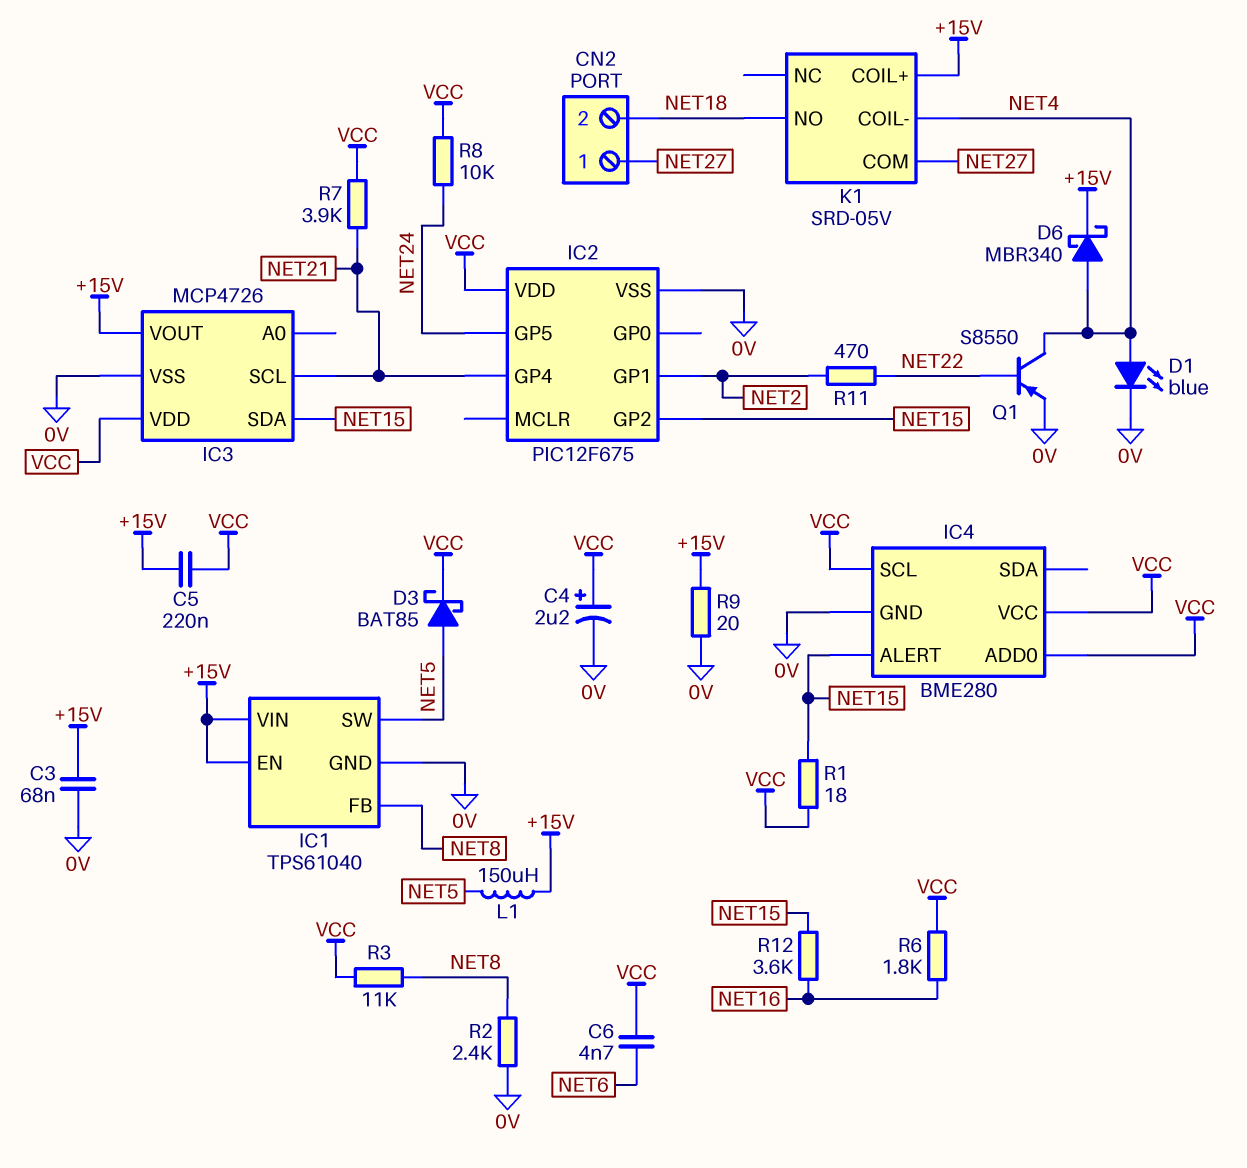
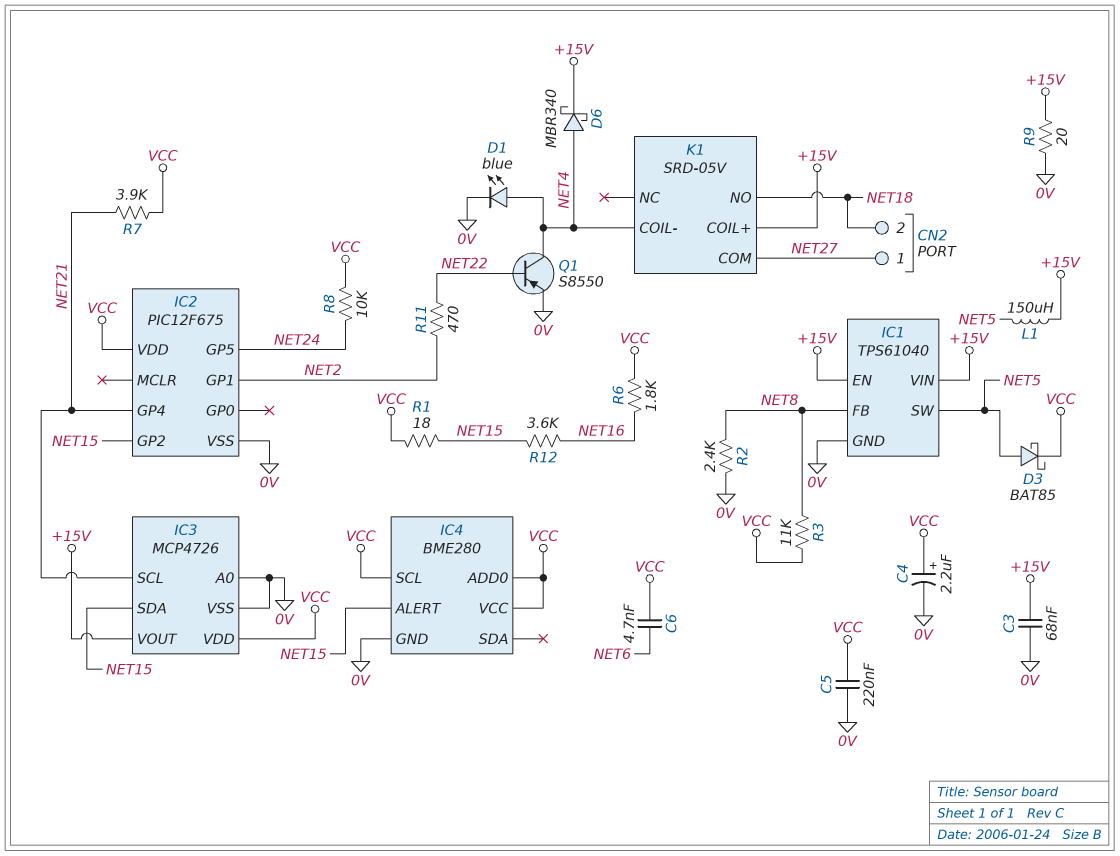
C5: 220nF (+15V, VCC) -> 220nF (0V, VCC)
IC3 pin A0: none -> 0V

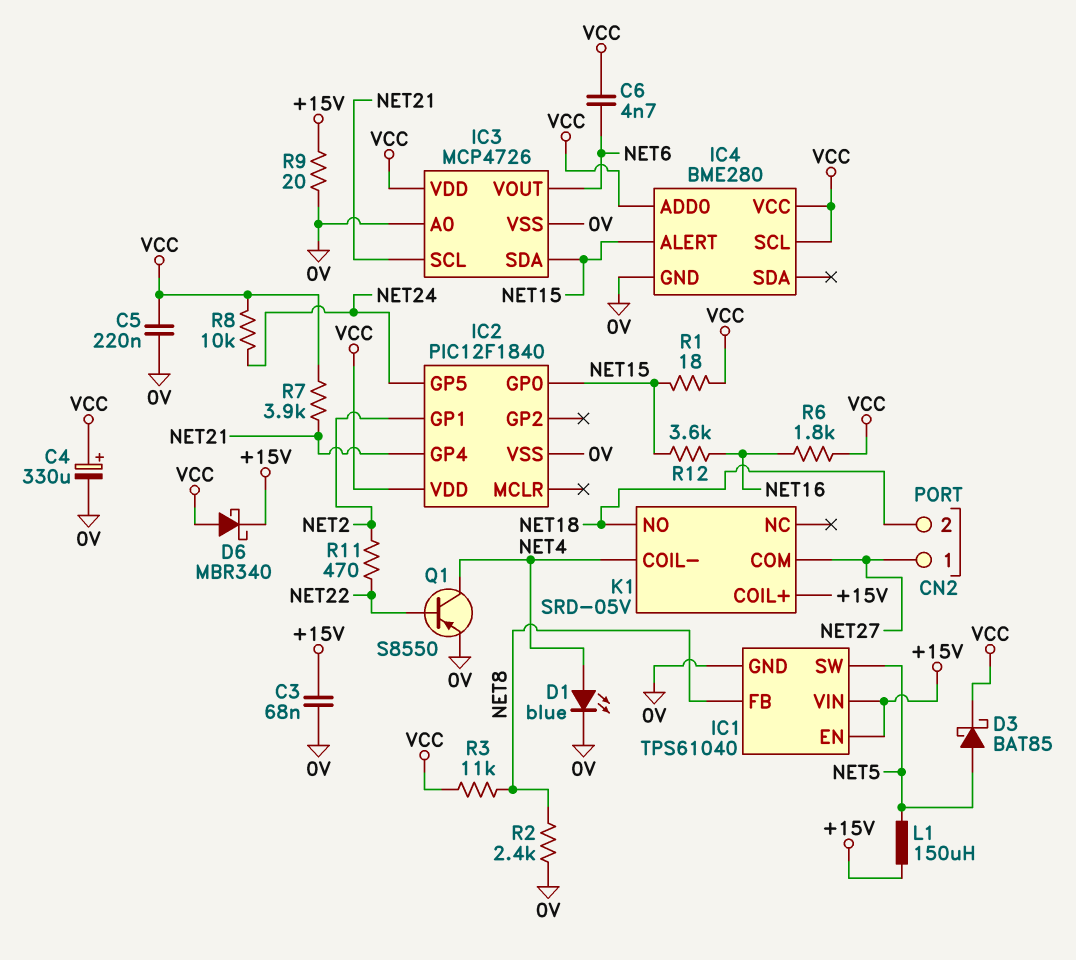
C4: 2.2uF (plus VCC, minus 0V) -> 330uF (plus VCC, minus 0V)
D6: schottky MBR340 (A NET4, K +15V) -> schottky MBR340 (A VCC, K +15V)
IC2: PIC12F675 -> PIC12F1840
IC2 pin GP0: none -> NET15
IC2 pin GP2: NET15 -> none
IC3 pin VOUT: +15V -> NET6

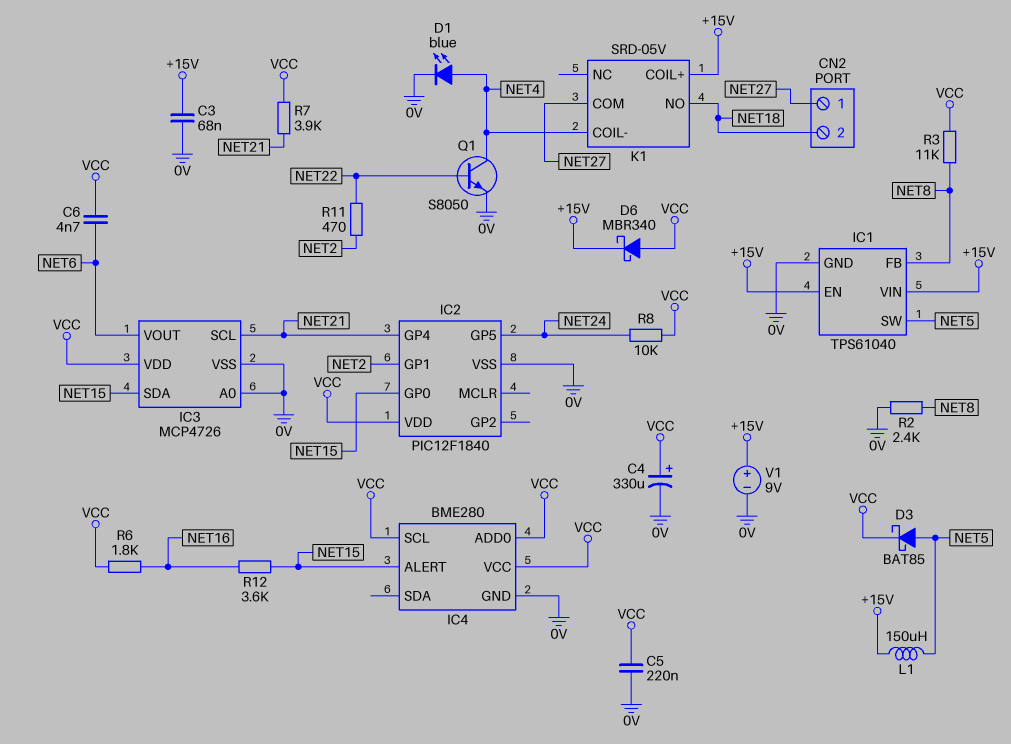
Q1: PNP S8550 (B NET22, C NET4, E 0V) -> NPN S8050 (B NET22, C NET4, E 0V)
R1: 18 (NET15, VCC) -> none
R9: 20 (+15V, 0V) -> none
V1: none -> 9V (plus +15V, minus 0V)

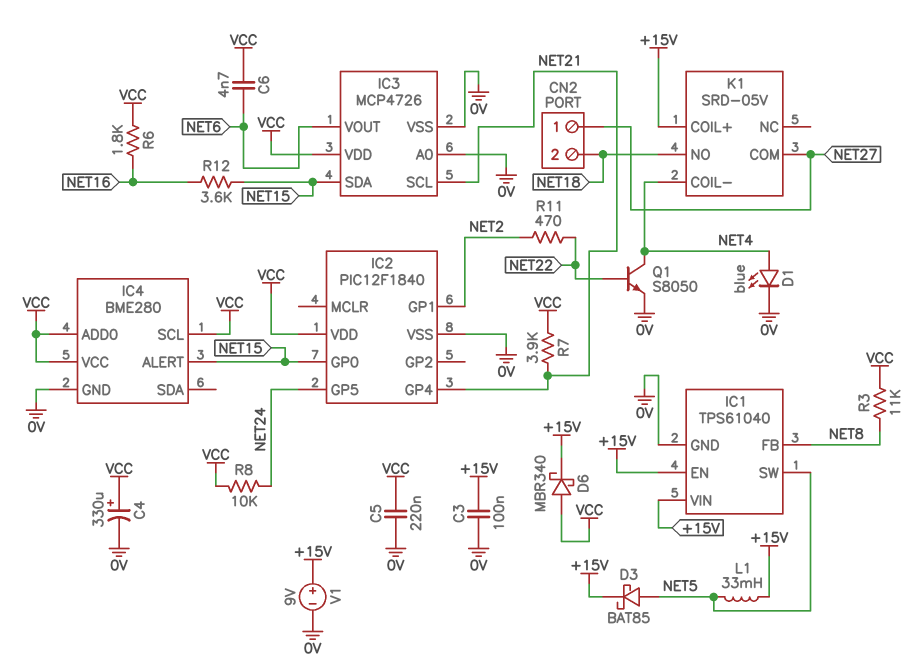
C3: 68nF (+15V, 0V) -> 100nF (+15V, 0V)
D3: schottky BAT85 (A NET5, K VCC) -> schottky BAT85 (A NET5, K +15V)
L1: 150uH (+15V, NET5) -> 33mH (+15V, NET5)
R2: 2.4k (0V, NET8) -> none

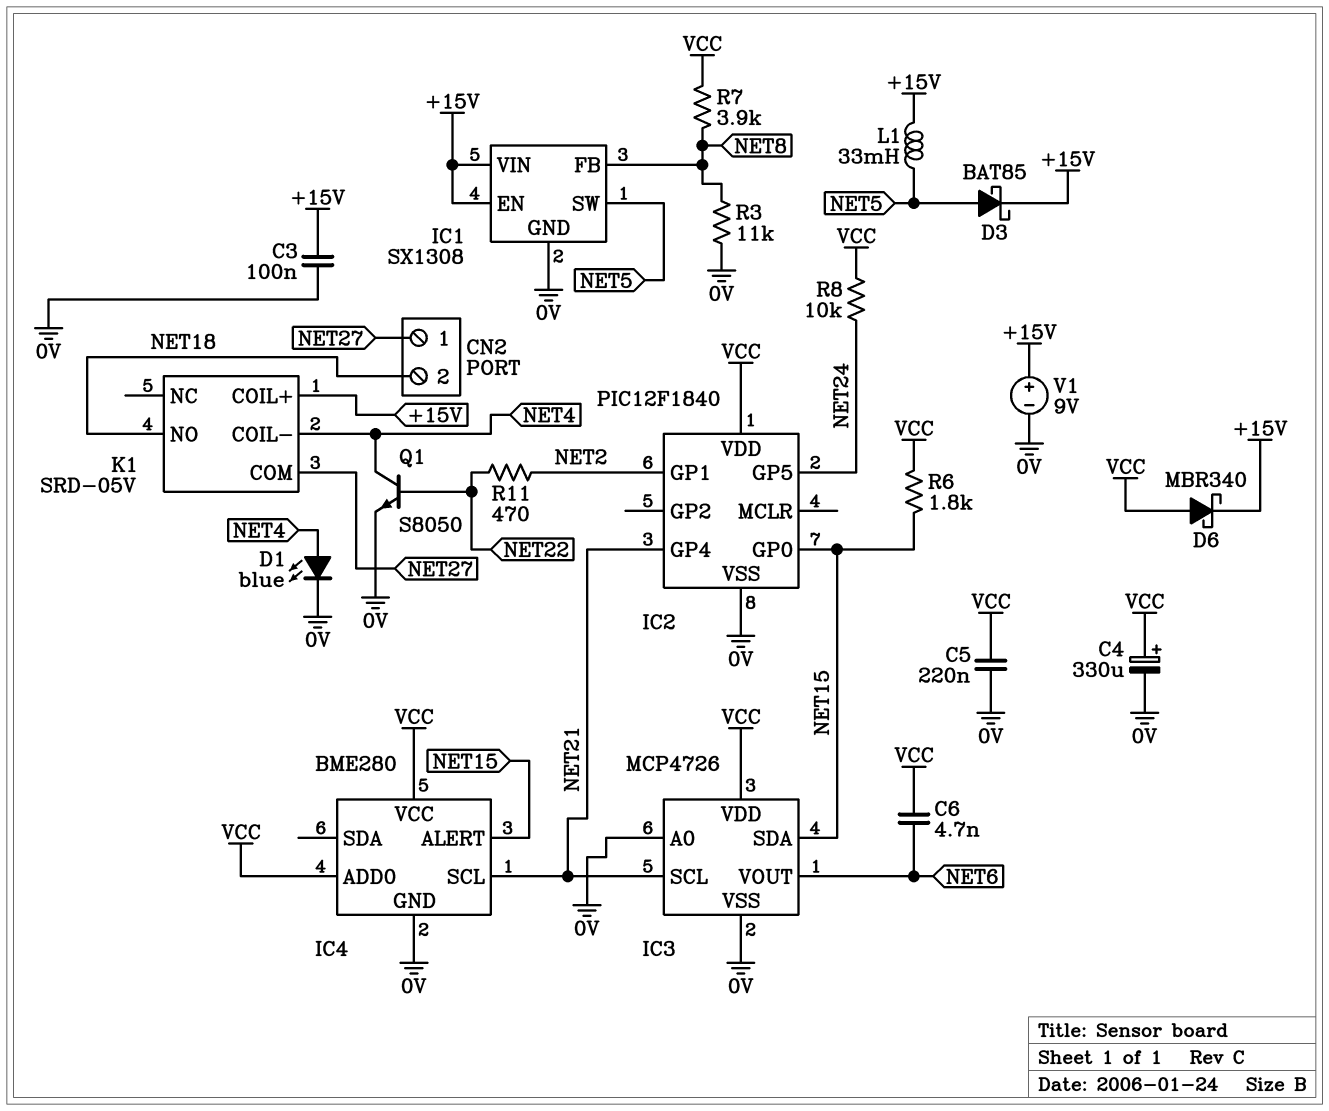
IC1: TPS61040 -> SX1308
IC4 pin SCL: VCC -> NET21
R3: 11k (NET8, VCC) -> 11k (0V, NET8)
R6: 1.8k (NET16, VCC) -> 1.8k (NET15, VCC)
R7: 3.9k (NET21, VCC) -> 3.9k (NET8, VCC)
R12: 3.6k (NET15, NET16) -> none

